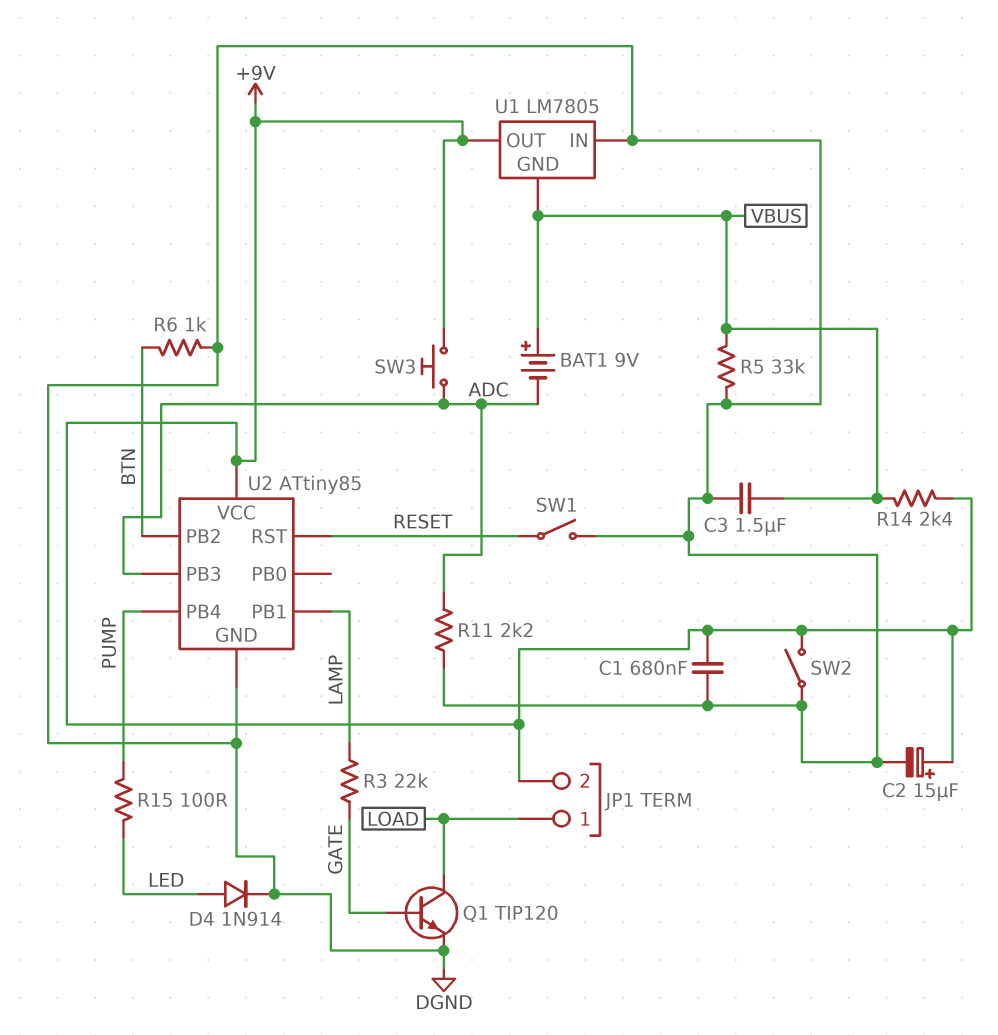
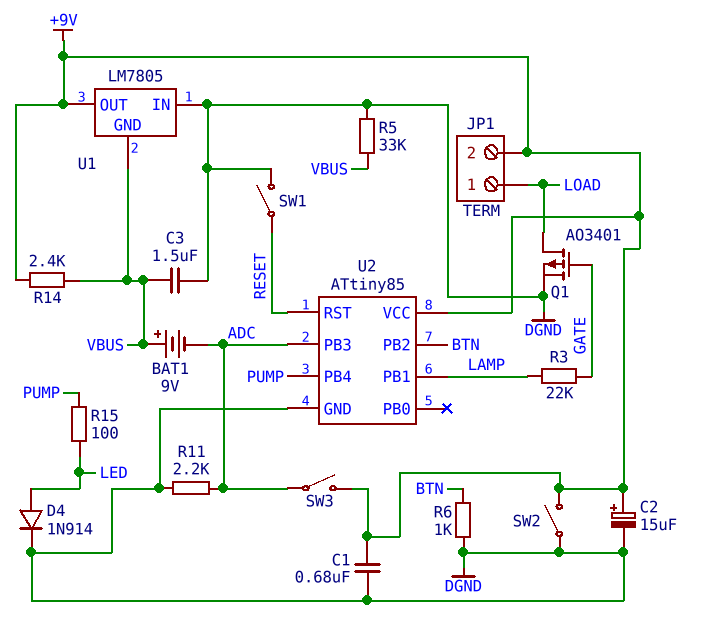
Q1: NPN TIP120 (B GATE, C LOAD, E DGND) -> PMOS AO3401 (G GATE, D LOAD, S DGND)
SW3: button (+9V, ADC) -> switch (+9V, ADC)

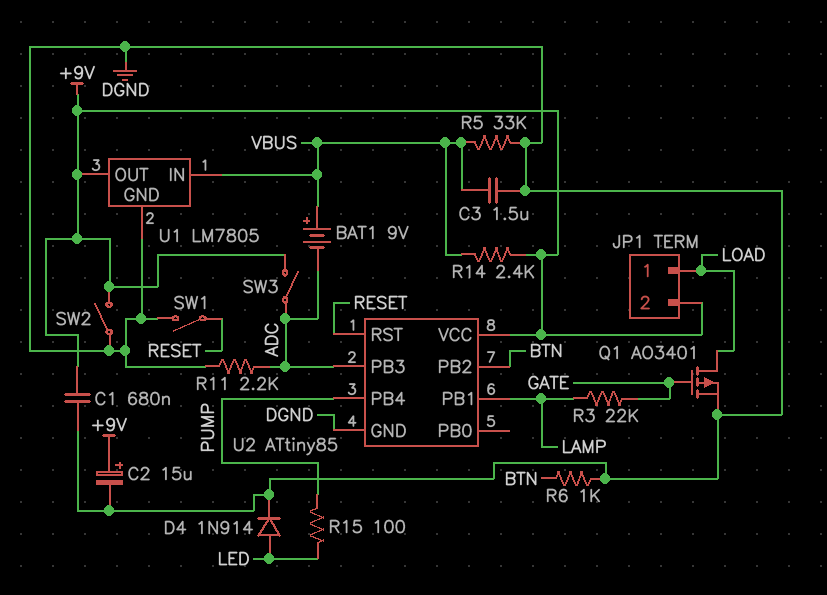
U1 pin GND: VBUS -> DGND
U1 pin IN: DGND -> VBUS

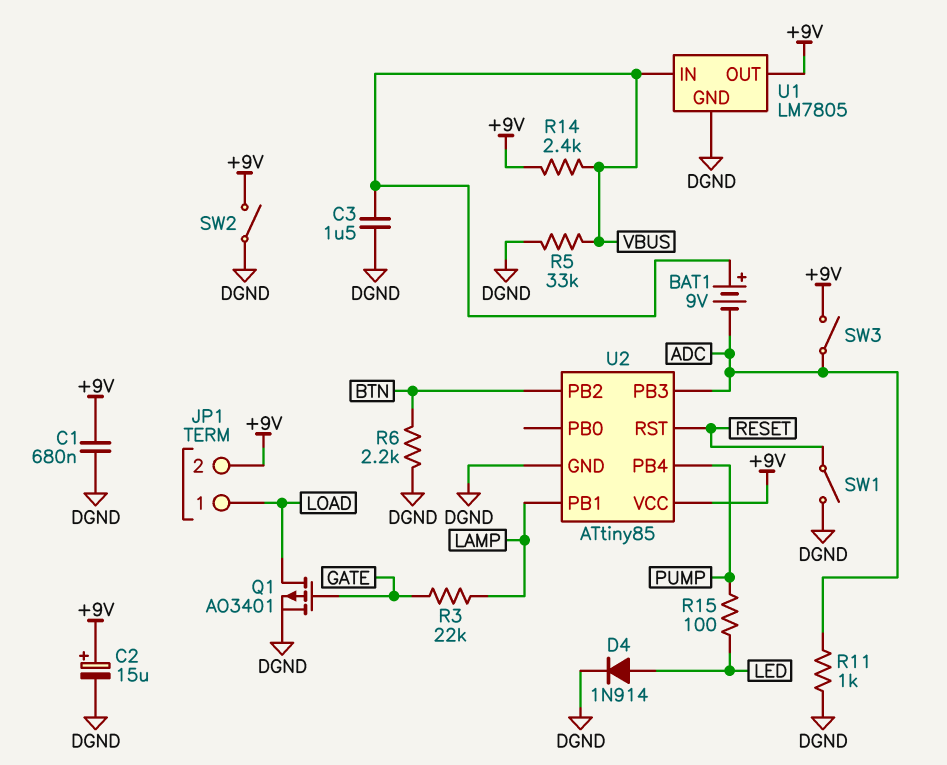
R6: 1k (BTN, DGND) -> 2.2k (BTN, DGND)
R11: 2.2k (ADC, DGND) -> 1k (ADC, DGND)

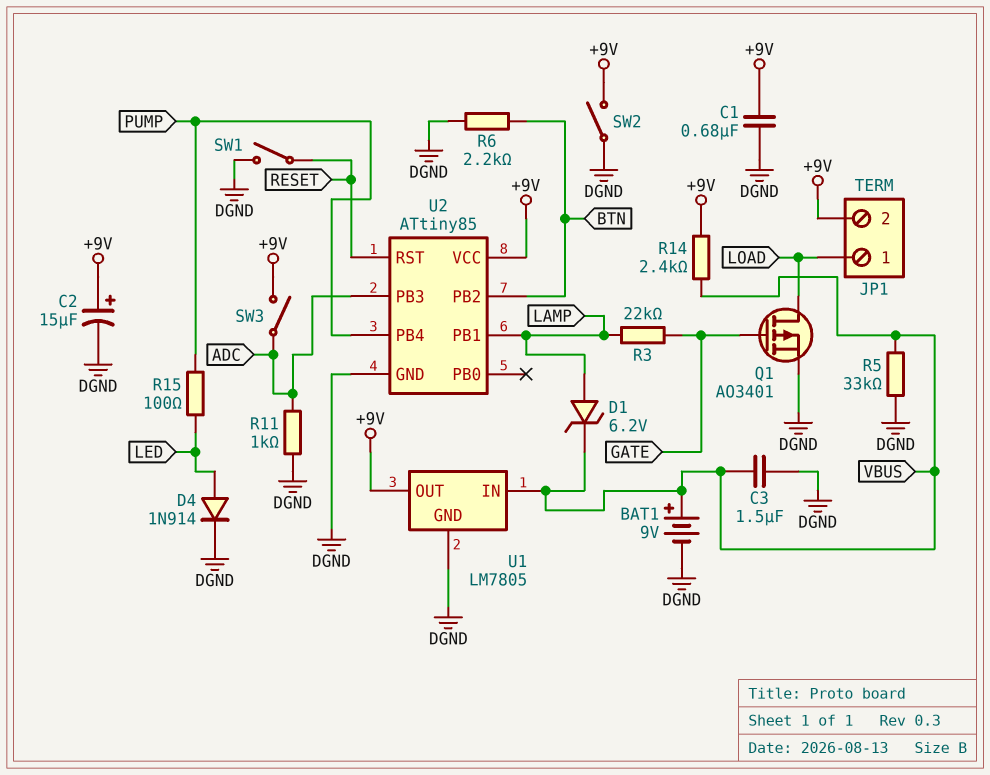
BAT1: 9V (plus VBUS, minus ADC) -> 9V (plus VBUS, minus DGND)
D1: none -> zener 6.2V (A LAMP, K VBUS)

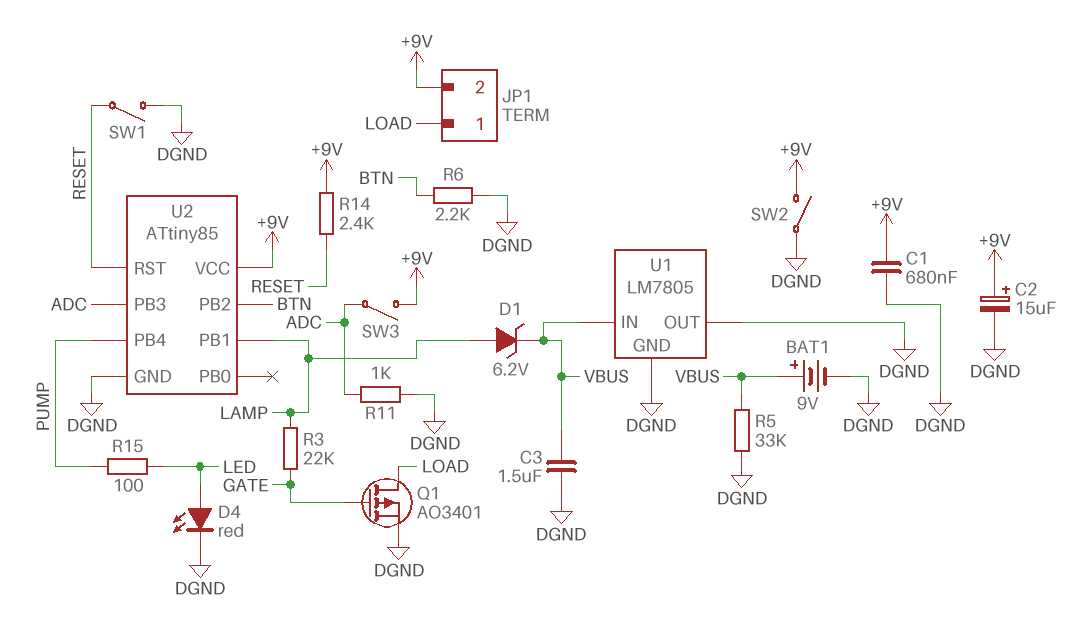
D4: diode 1N914 (A LED, K DGND) -> LED red (A LED, K DGND)
R14: 2.4k (+9V, VBUS) -> 2.4k (+9V, RESET)
U1 pin OUT: +9V -> DGND

